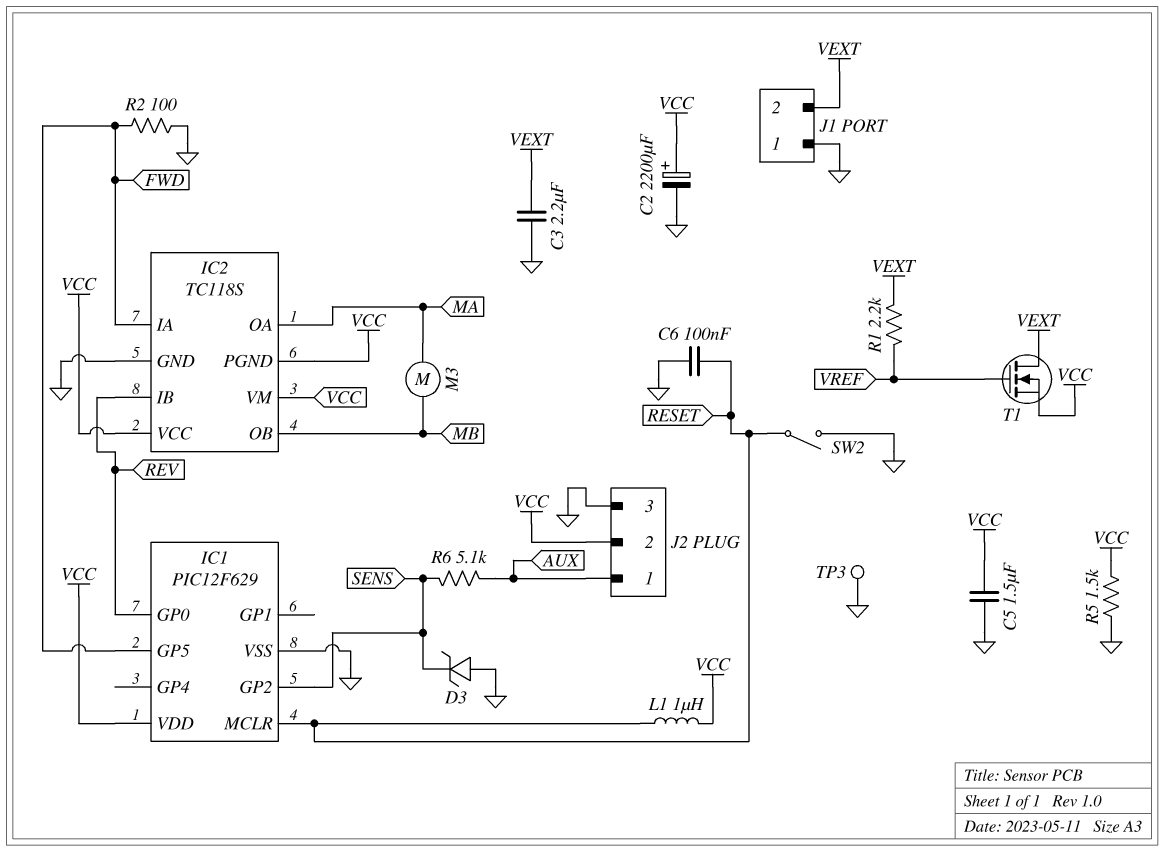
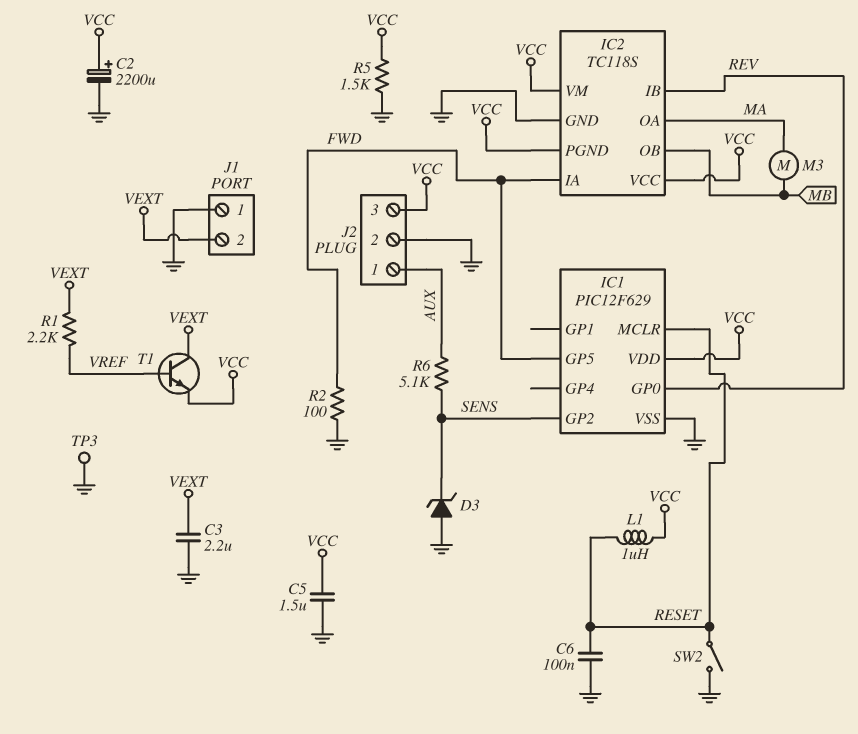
J2 pin 2: VCC -> GND
J2 pin 3: GND -> VCC
T1: NMOS (G VREF, D VEXT, S VCC) -> NPN (B VREF, C VEXT, E VCC)

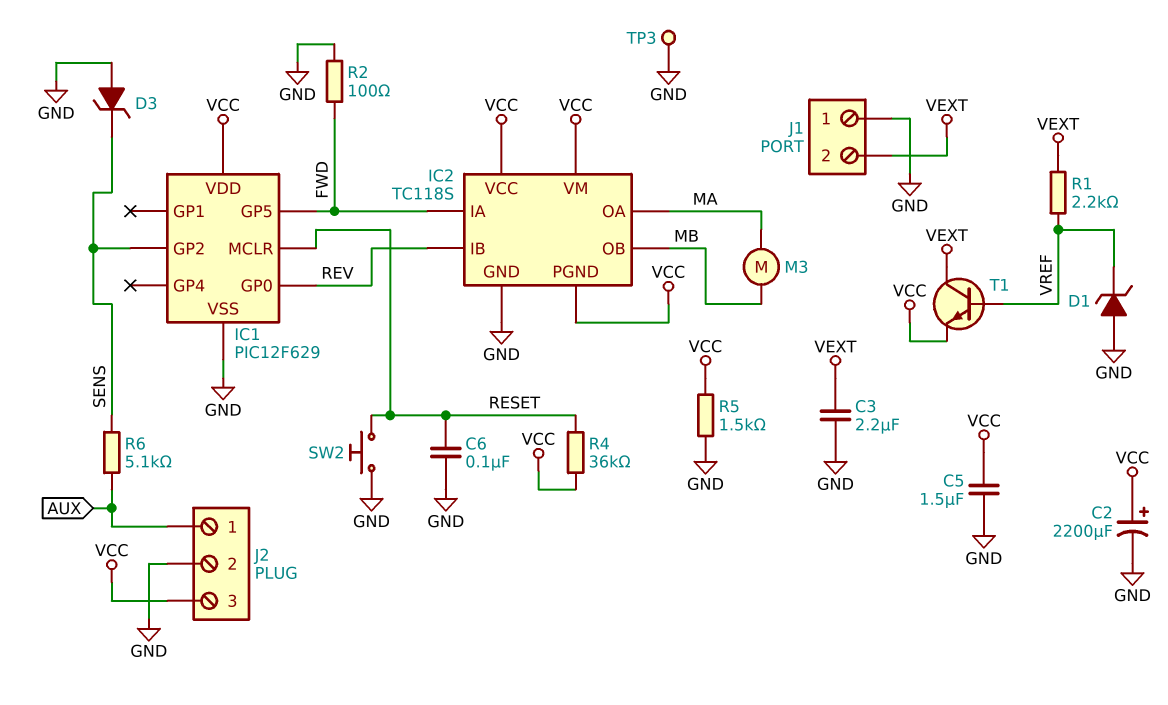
D1: none -> zener (A GND, K VREF)
L1: 1uH (RESET, VCC) -> none
R4: none -> 36k (RESET, VCC)
SW2: switch (GND, RESET) -> button (GND, RESET)

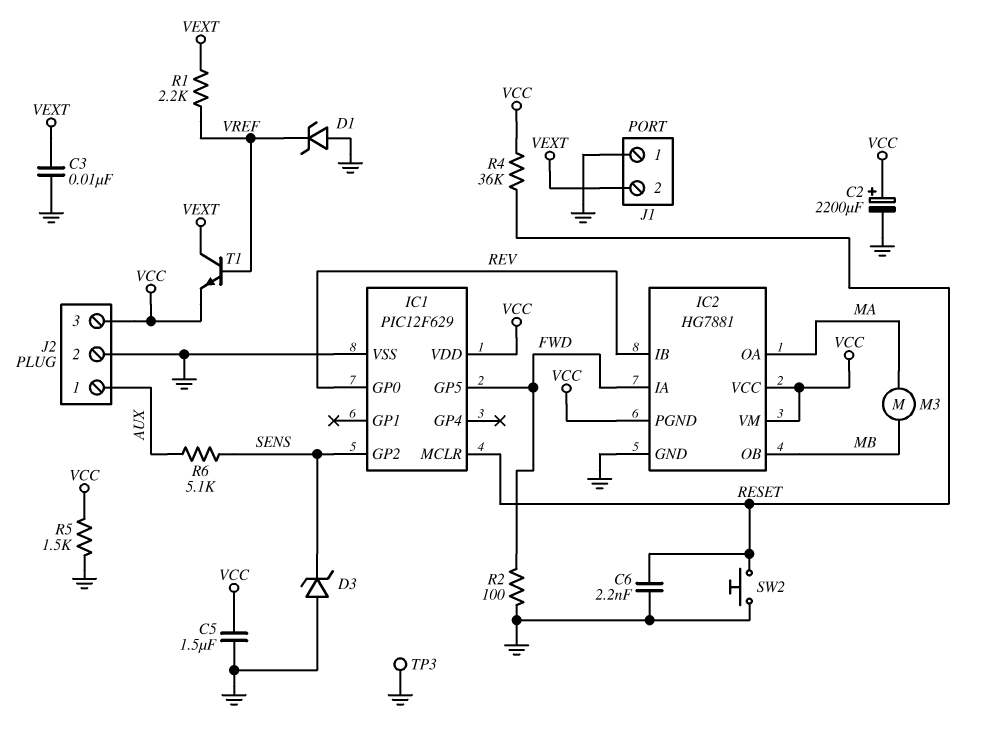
C3: 2.2uF (GND, VEXT) -> 10nF (GND, VEXT)
C6: 100nF (GND, RESET) -> 2.2nF (GND, RESET)
IC2: TC118S -> HG7881

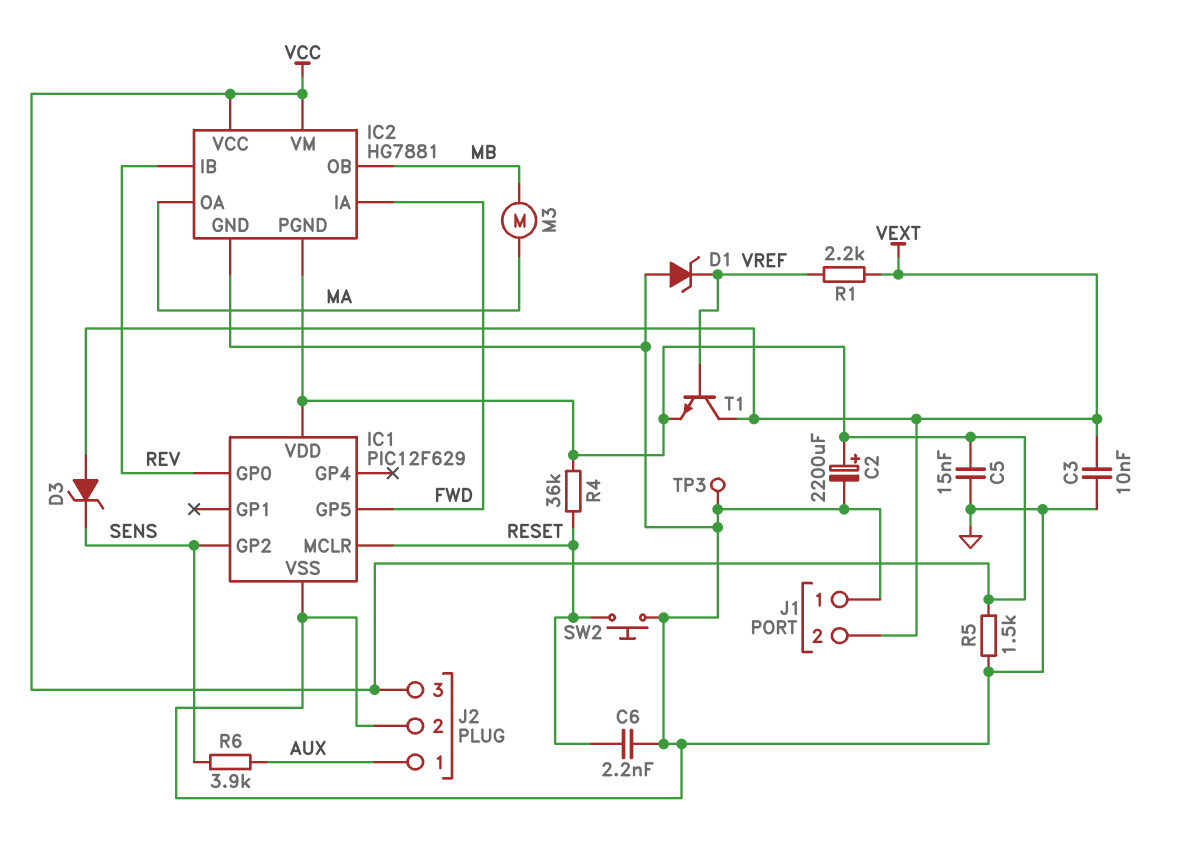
C5: 1.5uF (GND, VCC) -> 15nF (GND, VCC)
D3: zener (A GND, K SENS) -> zener (A VEXT, K SENS)
R2: 100 (FWD, GND) -> none
R6: 5.1k (AUX, SENS) -> 3.9k (AUX, SENS)

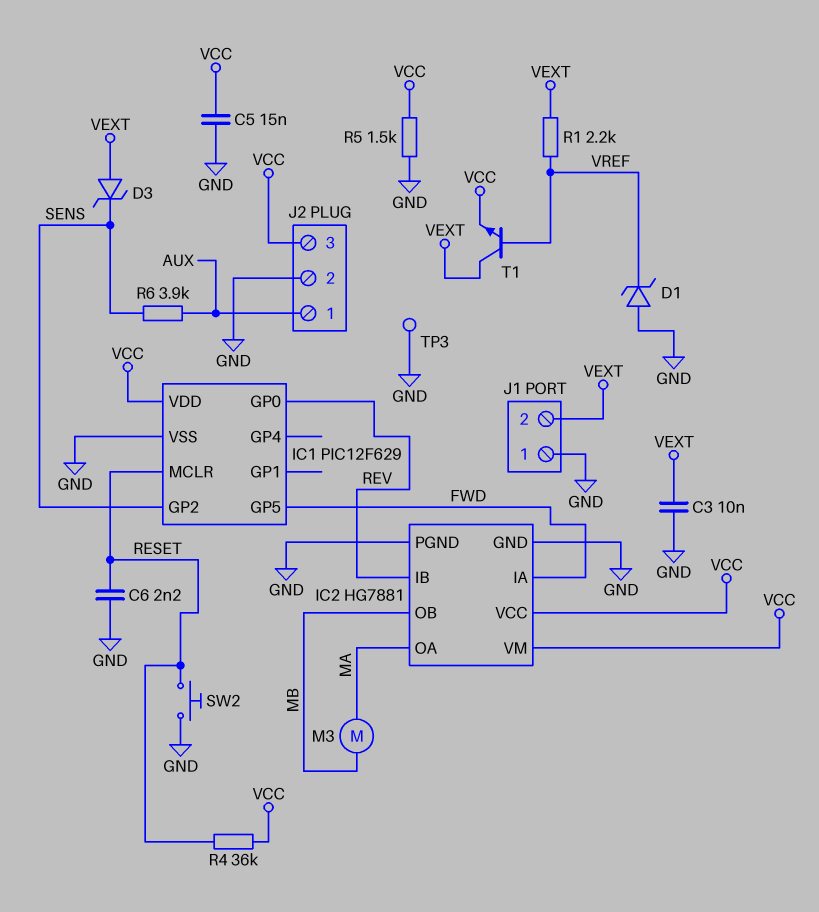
C2: 2200uF (plus VCC, minus GND) -> none
IC2 pin PGND: VCC -> GND

